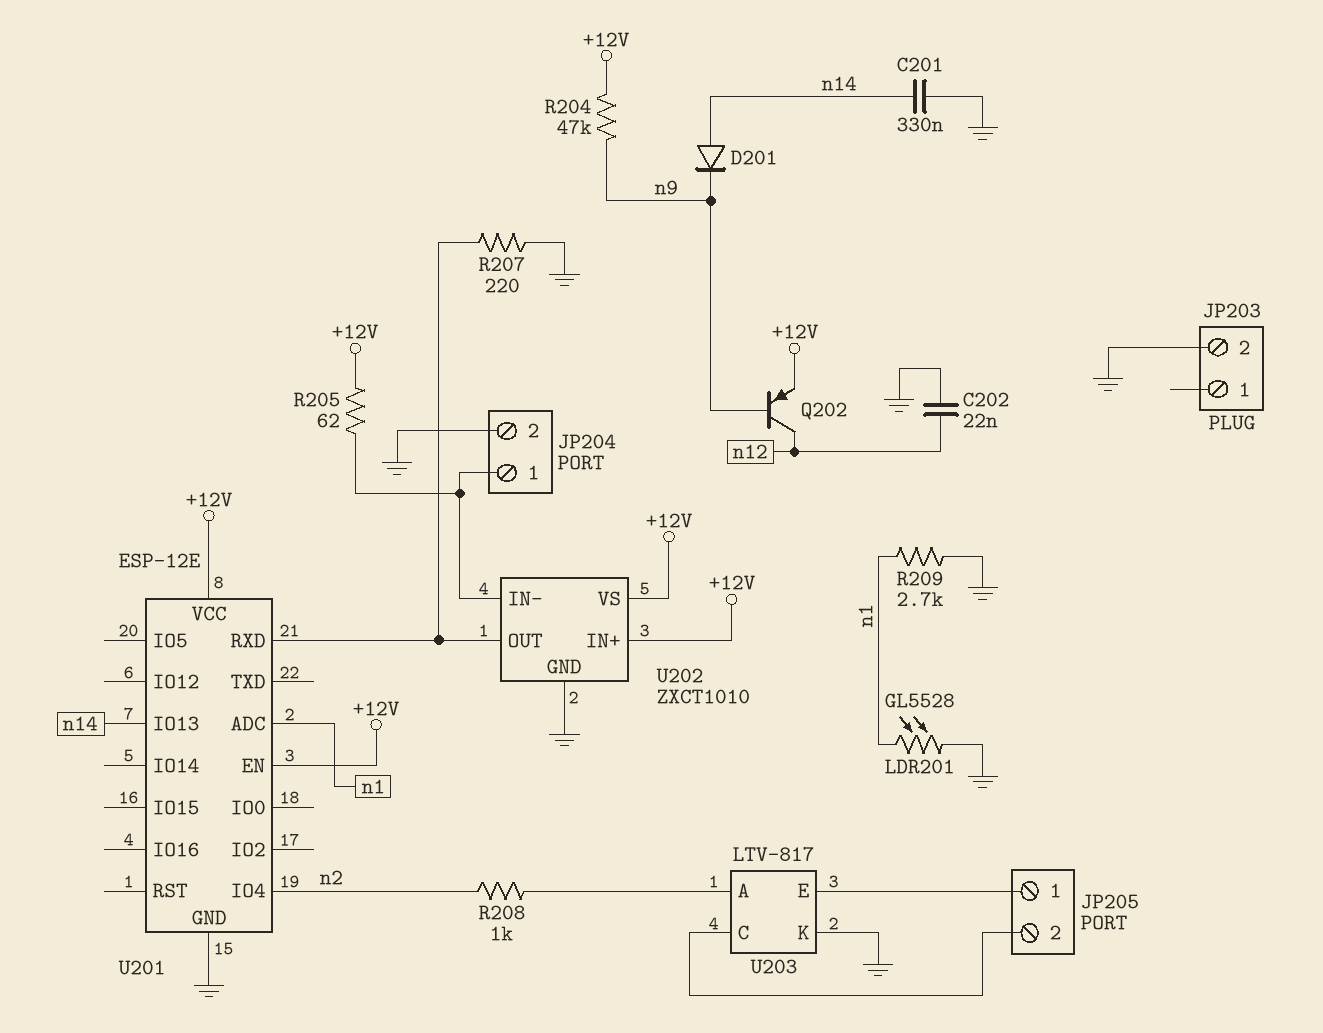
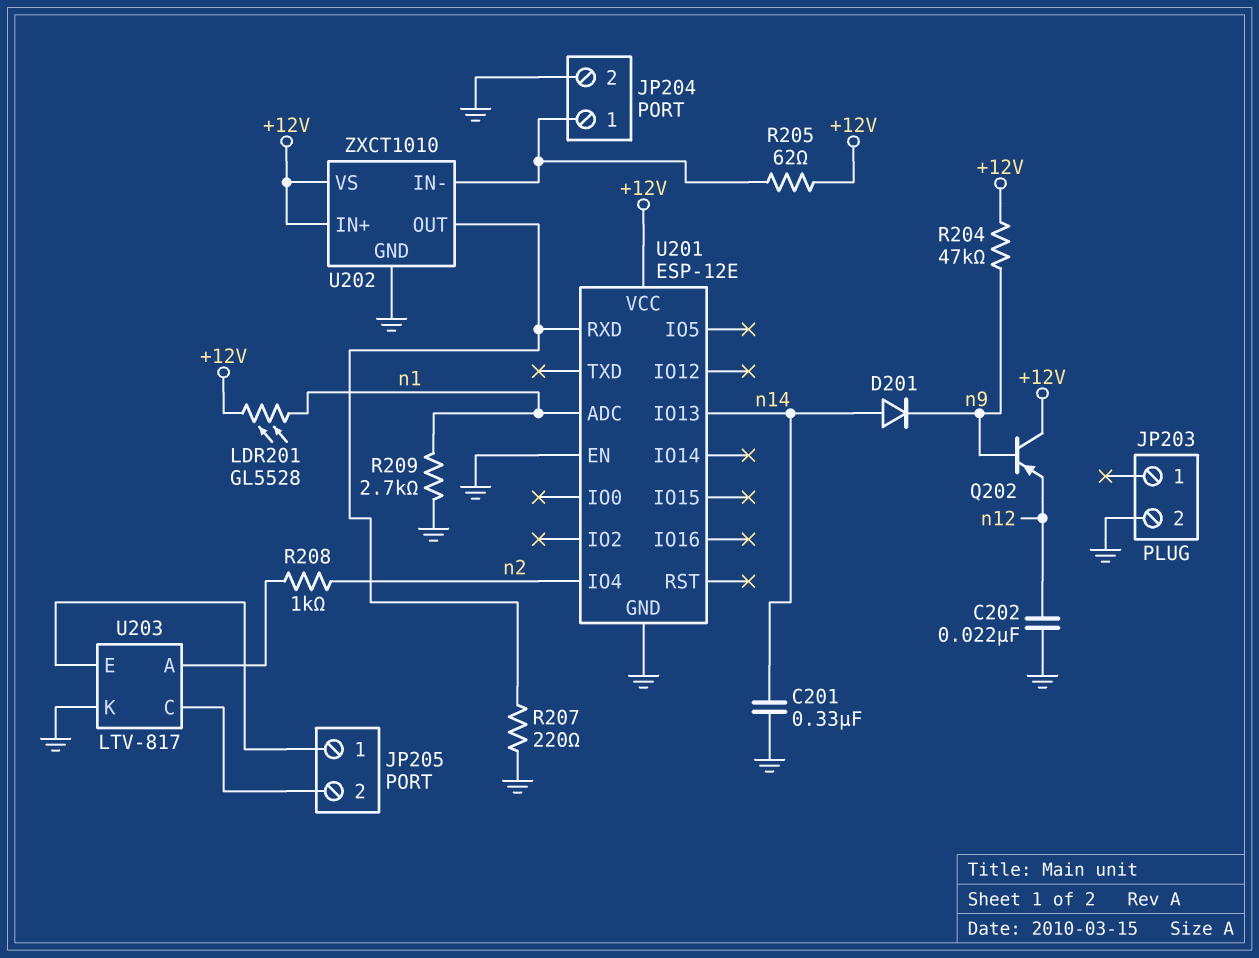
LDR201: GL5528 (GND, n1) -> GL5528 (+12V, n1)
Q202: PNP (B n9, C n12, E +12V) -> PNP (B n9, C +12V, E n12)
U201 pin EN: +12V -> GND

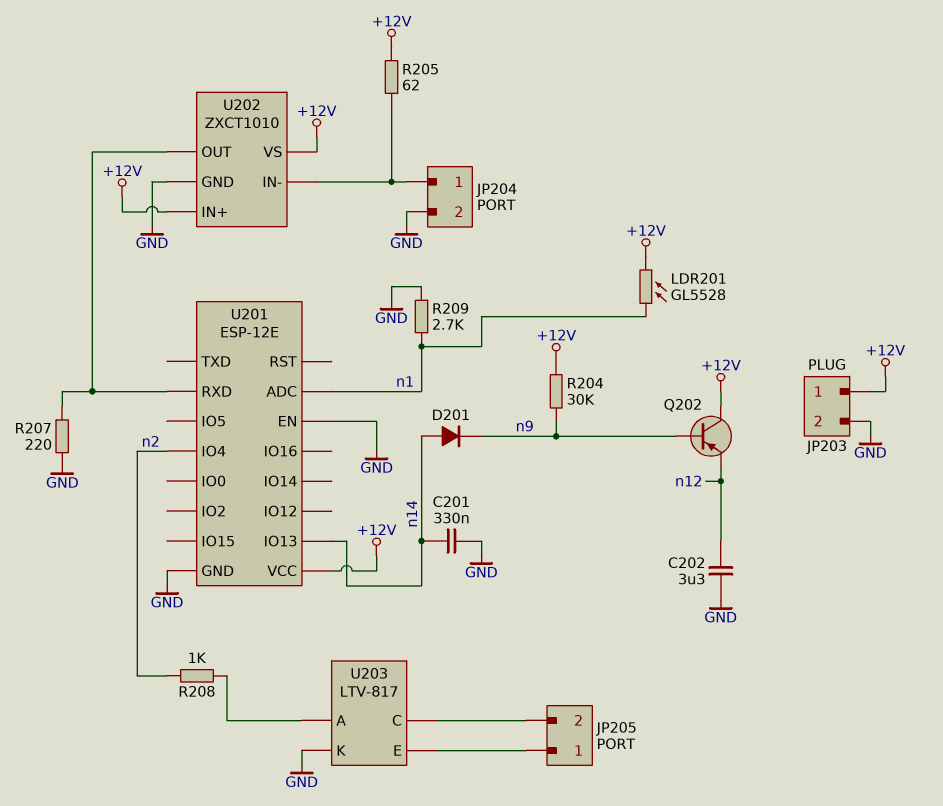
C202: 22nF (GND, n12) -> 3.3uF (GND, n12)
JP203 pin 1: none -> +12V
R204: 47k (+12V, n9) -> 30k (+12V, n9)

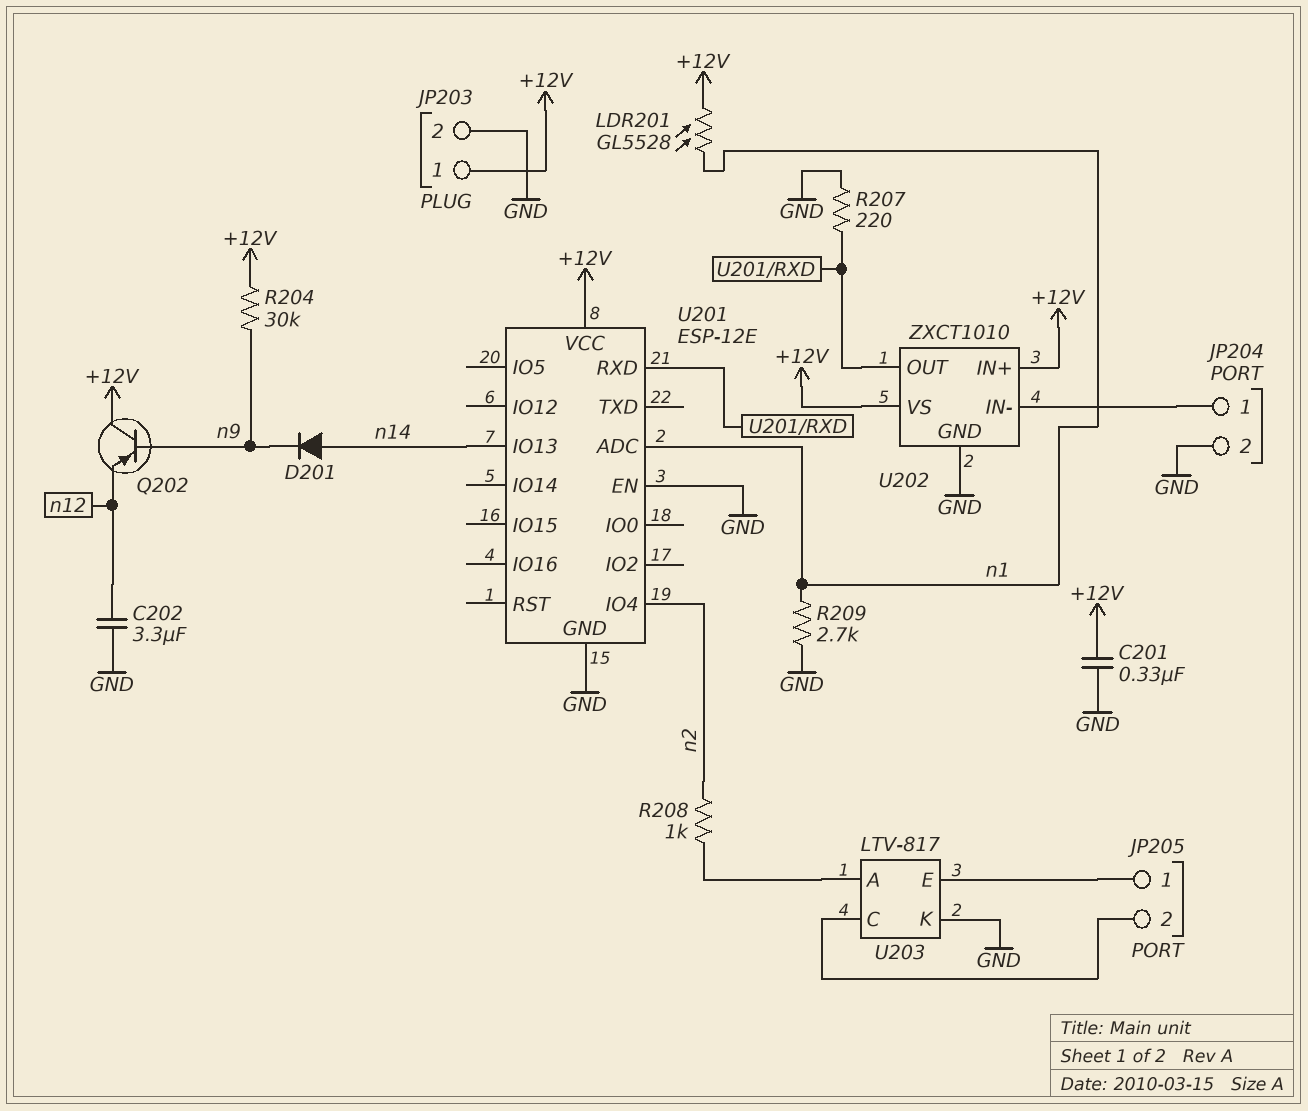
C201: 330nF (GND, n14) -> 330nF (+12V, GND)
R205: 62 (+12V, JP204/1) -> none

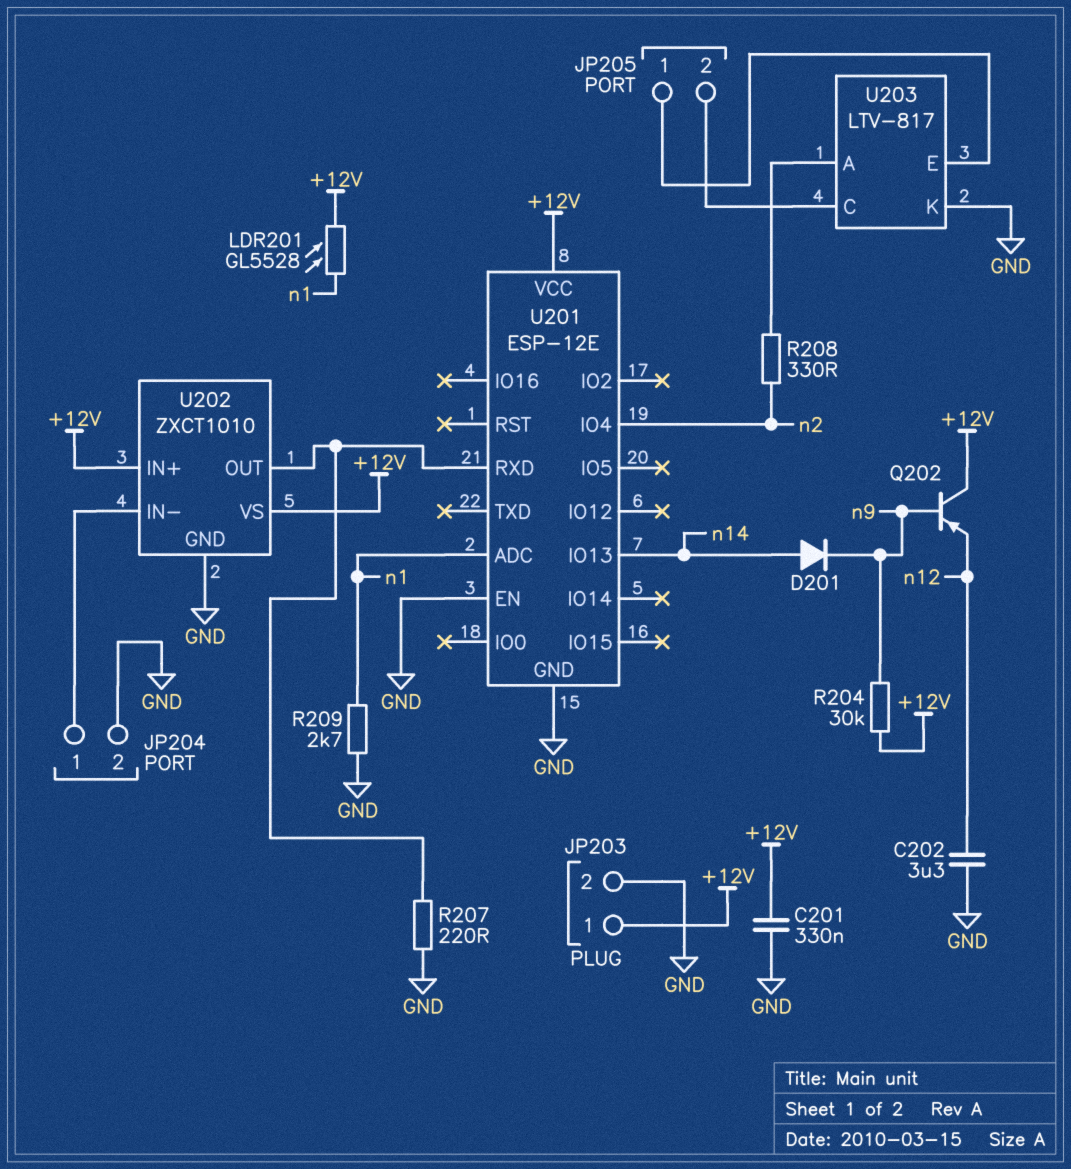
R208: 1k (U203/A, n2) -> 330 (U203/A, n2)

